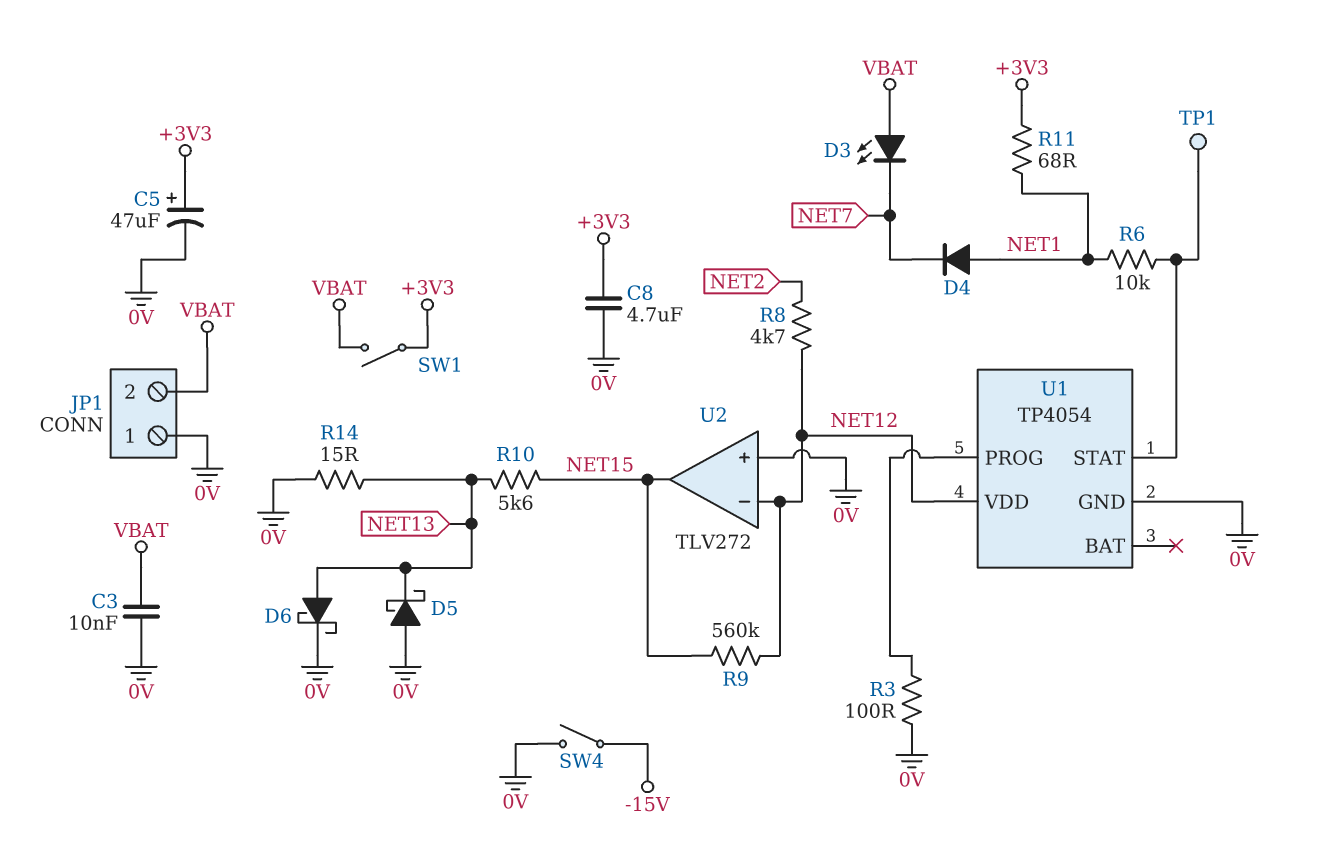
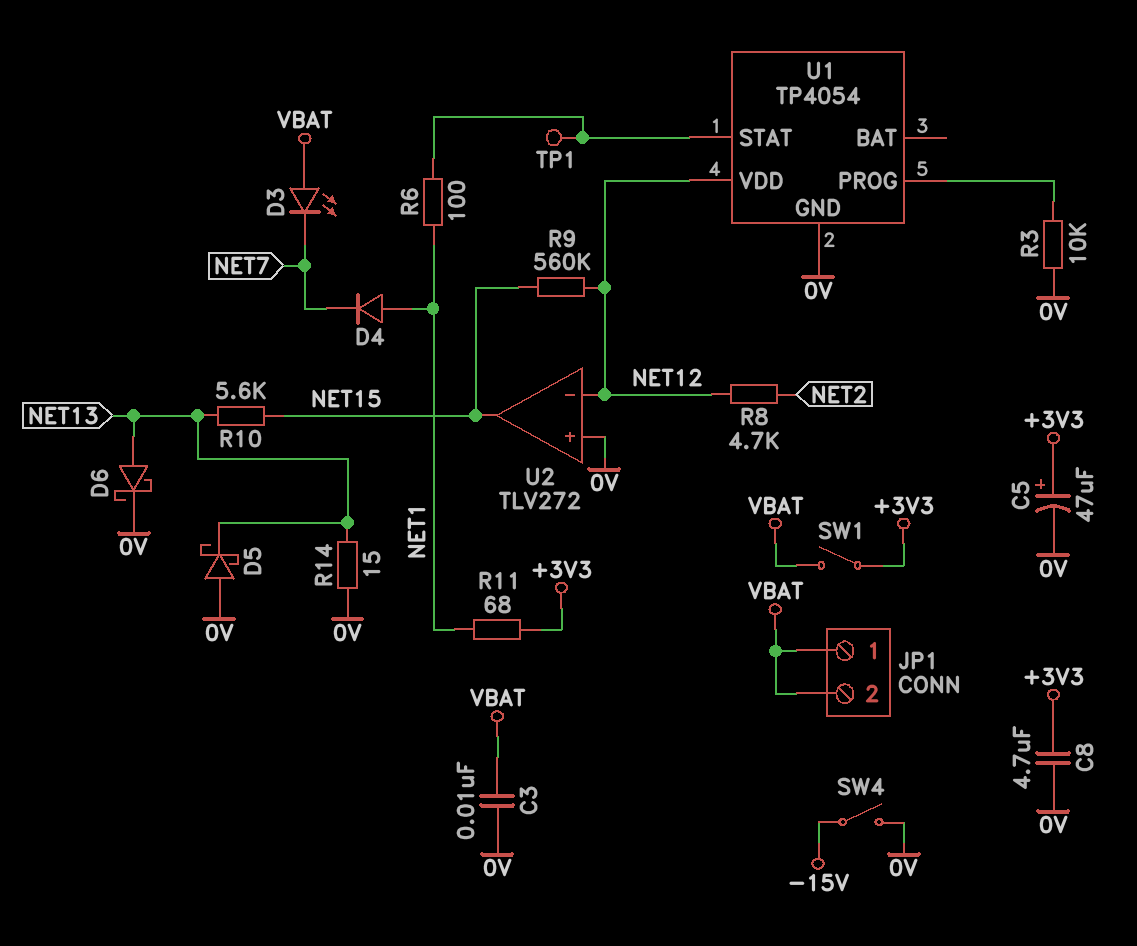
JP1 pin 1: 0V -> VBAT
R3: 100 (0V, U1/PROG) -> 10k (0V, U1/PROG)
R6: 10k (NET1, U1/STAT) -> 100 (NET1, U1/STAT)

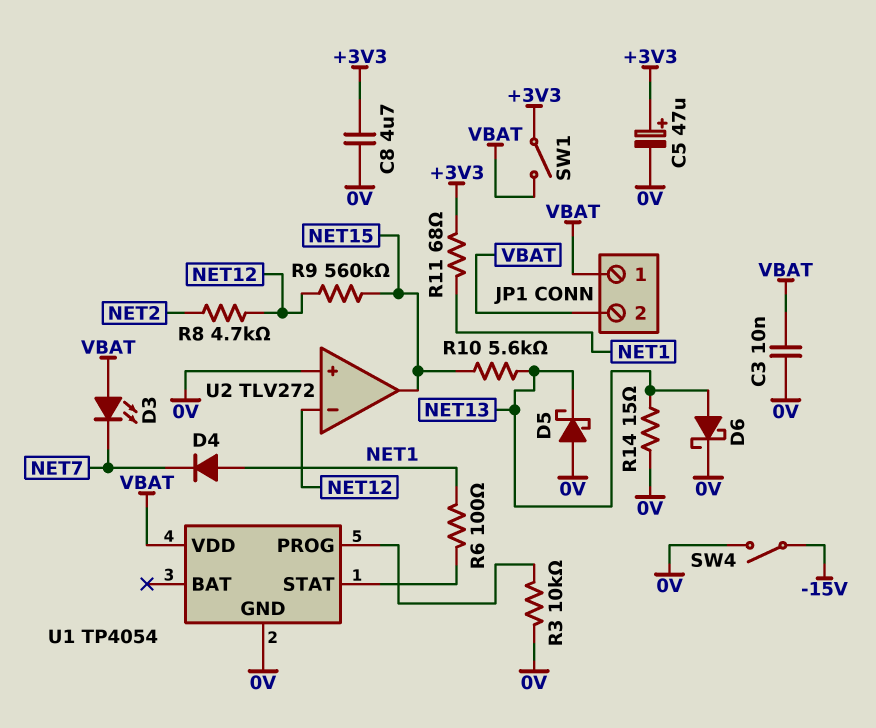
TP1: test point (U1/STAT) -> none
U1 pin VDD: NET12 -> VBAT

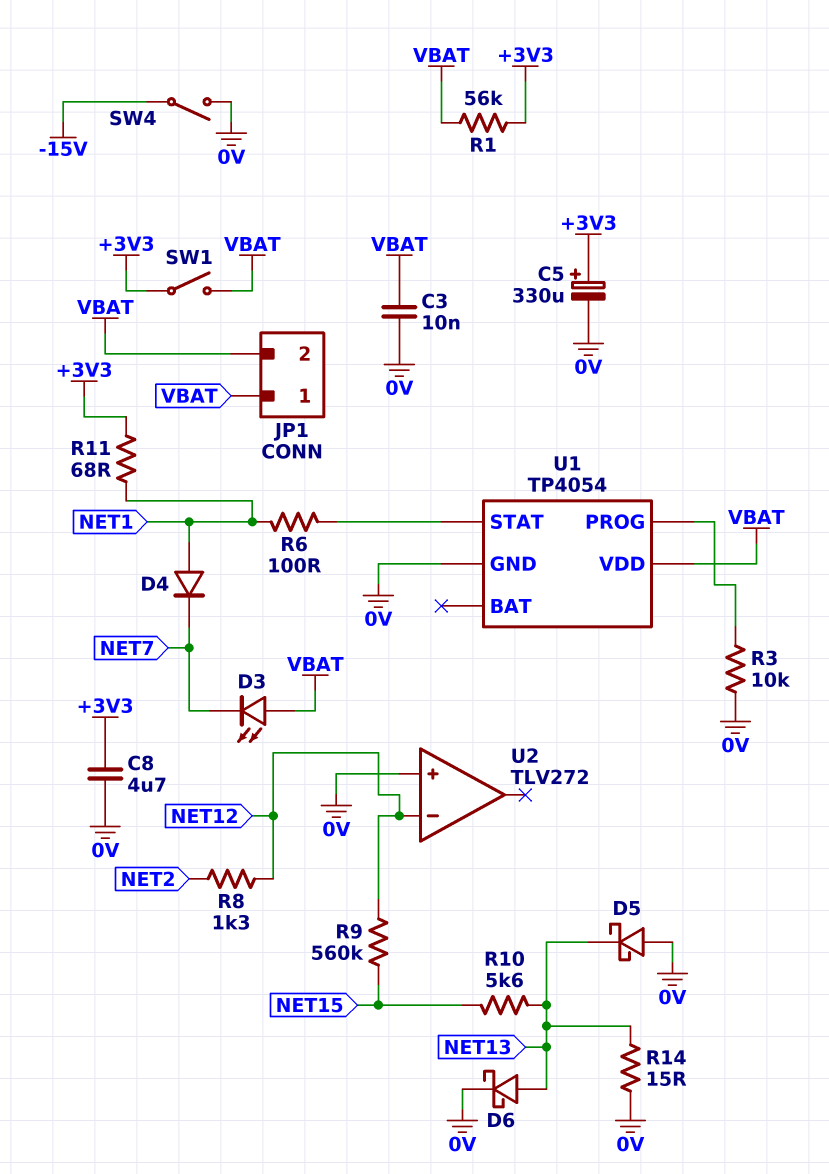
C5: 47uF (plus +3V3, minus 0V) -> 330uF (plus +3V3, minus 0V)
R1: none -> 56k (+3V3, VBAT)
R8: 4.7k (NET2, NET12) -> 1.3k (NET2, NET12)
U2 pin out: NET15 -> none

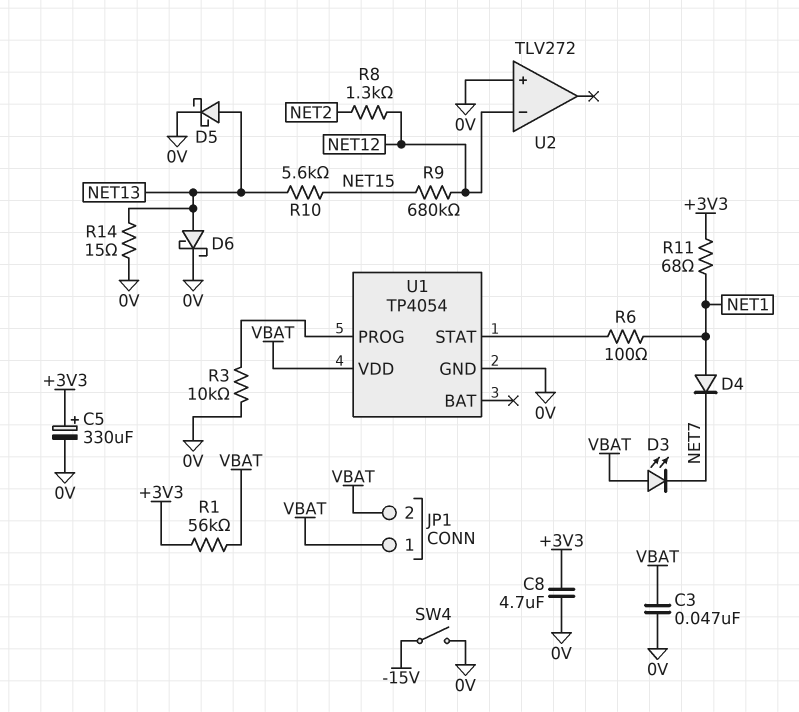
C3: 10nF (0V, VBAT) -> 47nF (0V, VBAT)
D5: schottky (A 0V, K NET13) -> schottky (A NET13, K 0V)
R9: 560k (NET12, NET15) -> 680k (NET12, NET15)
SW1: switch (+3V3, VBAT) -> none

